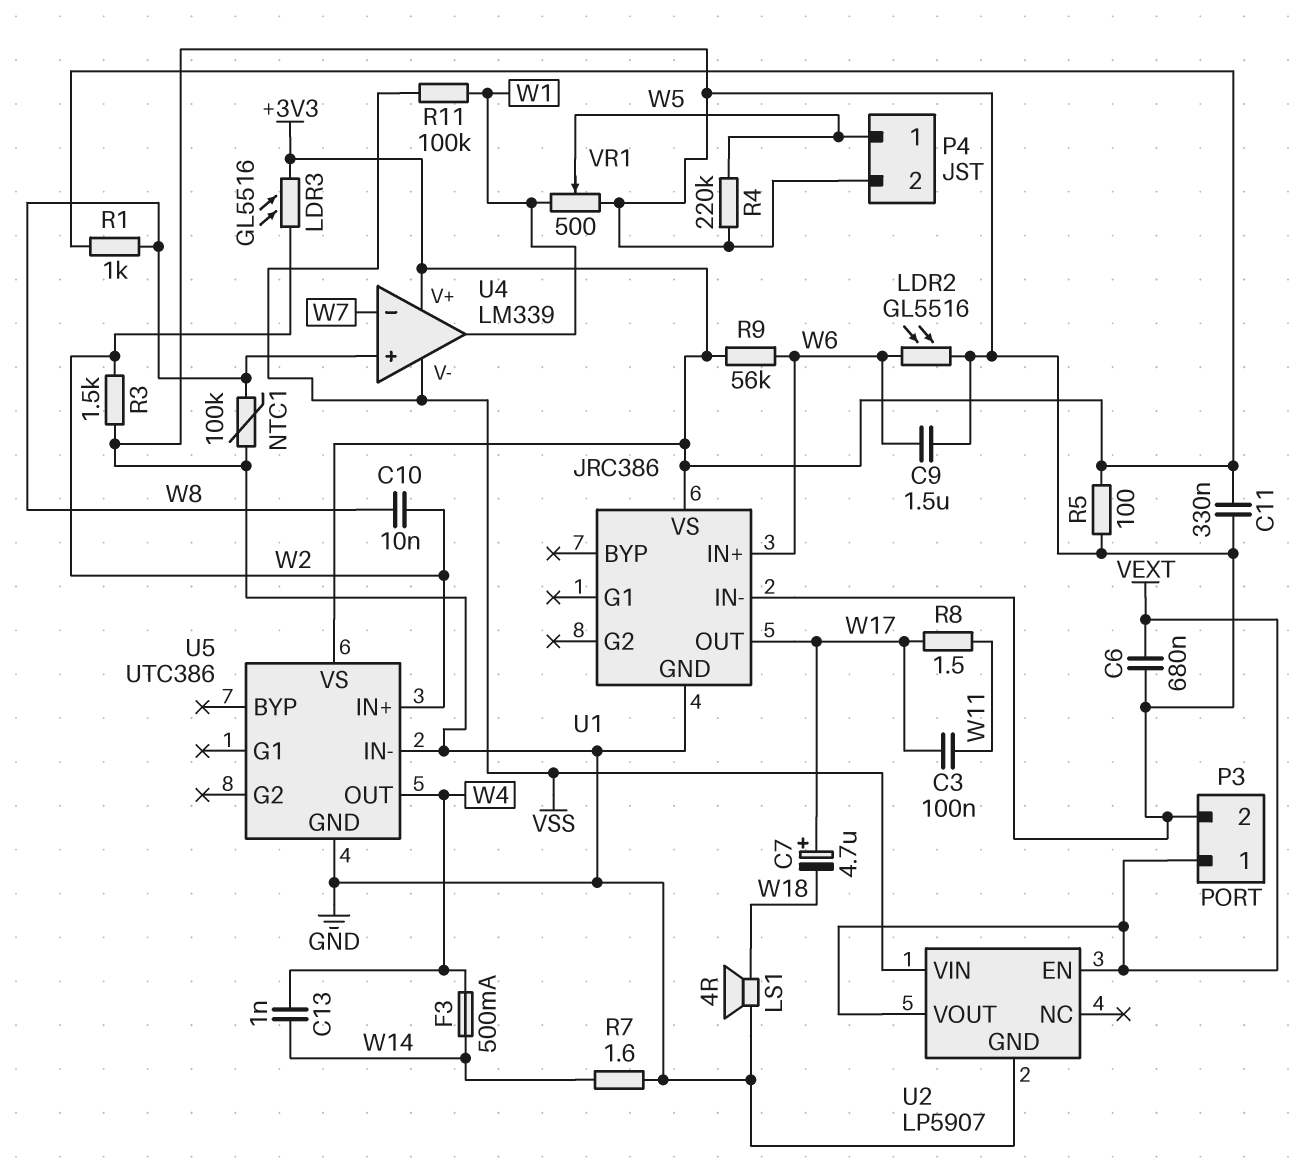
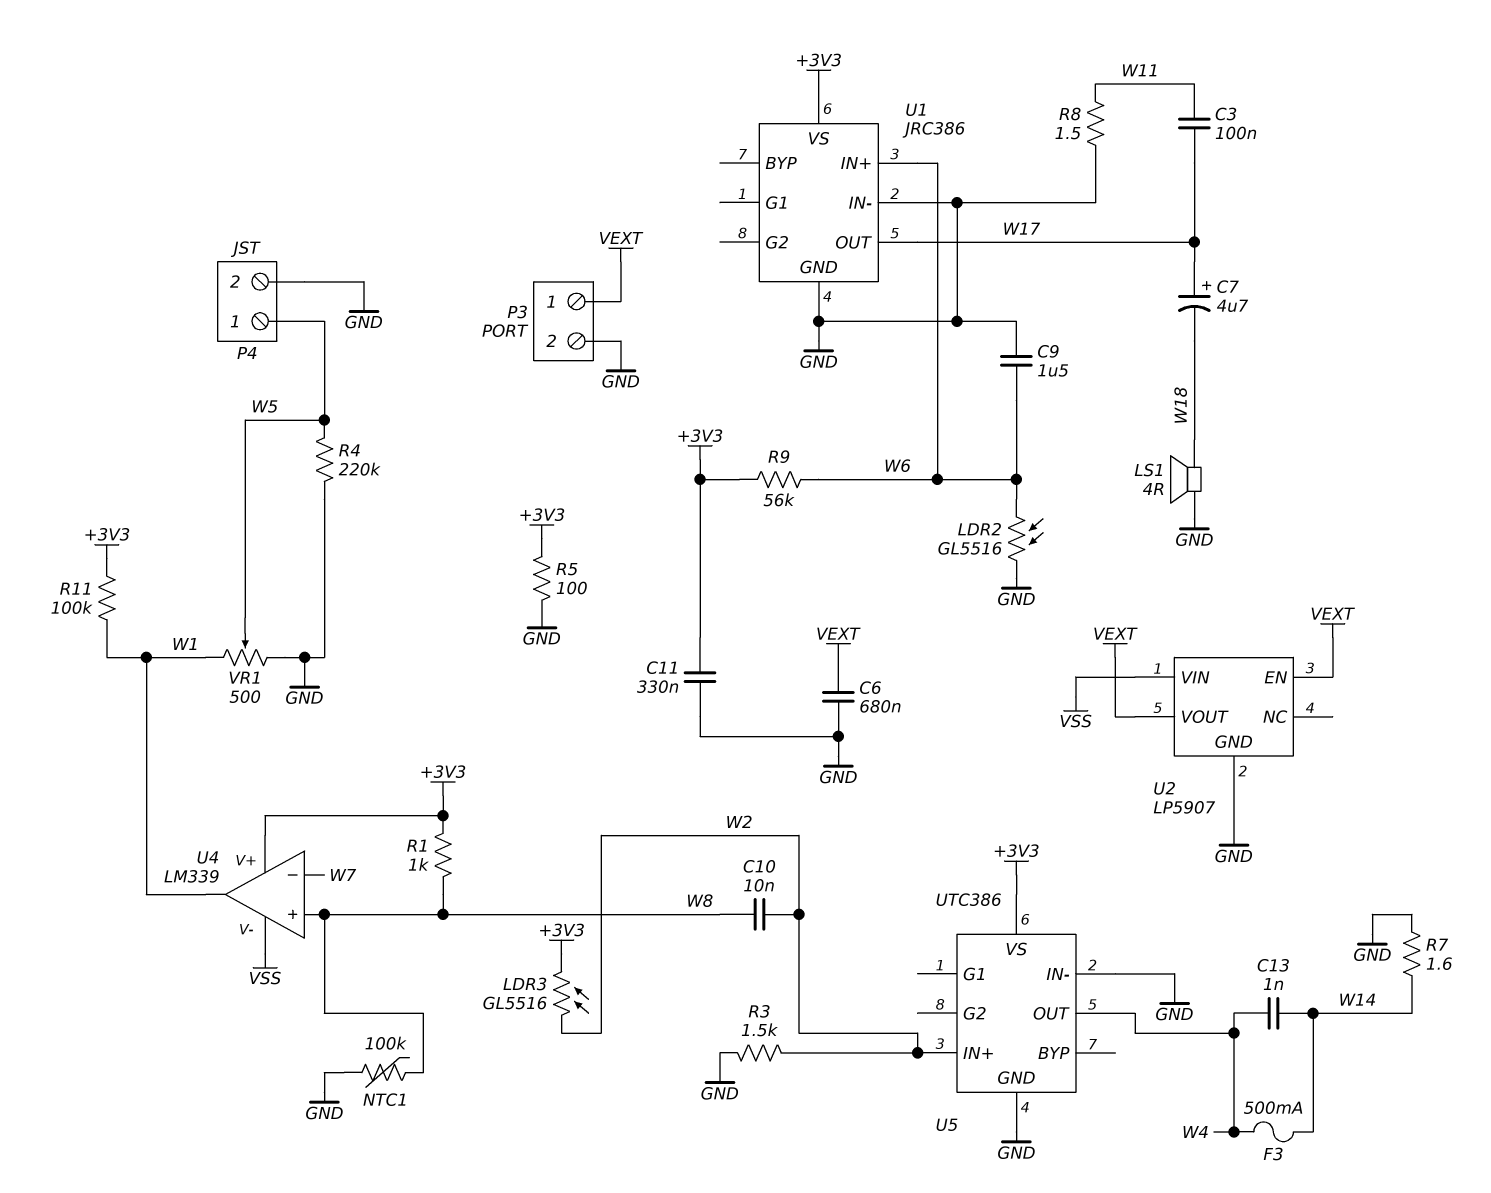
R8: 1.5 (W11, W17) -> 1.5 (GND, W11)
R11: 100k (VSS, W1) -> 100k (+3V3, W1)

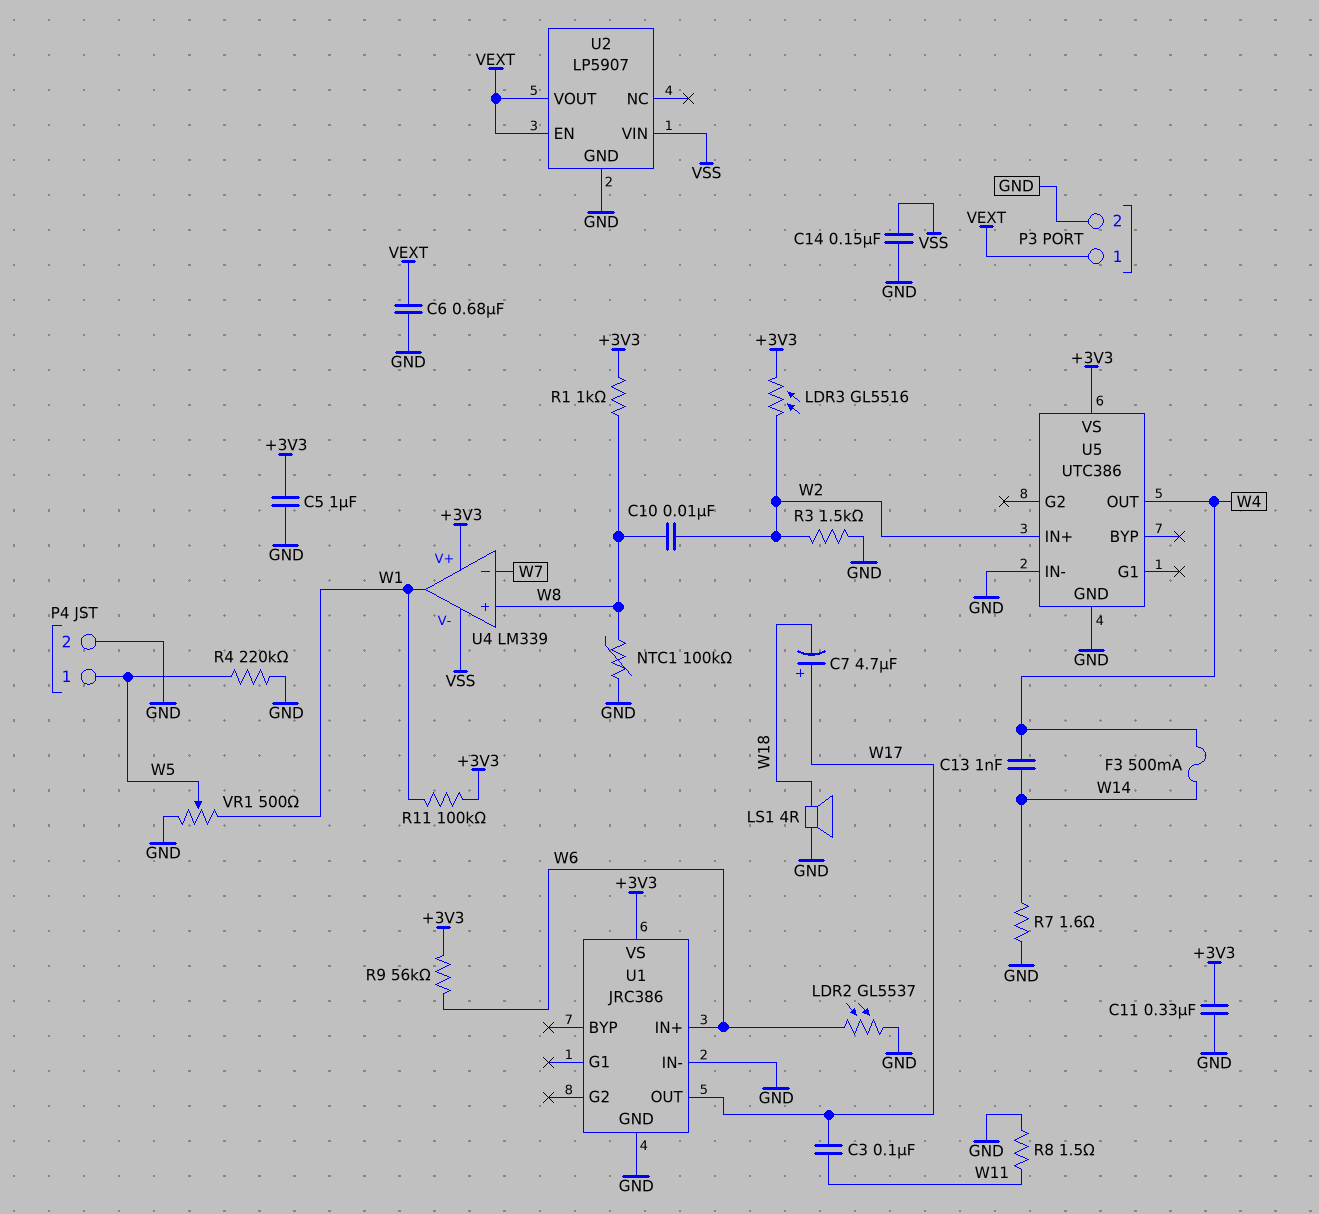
C5: none -> 1uF (+3V3, GND)
C9: 1.5uF (GND, W6) -> none
C14: none -> 150nF (GND, VSS)
LDR2: GL5516 (GND, W6) -> GL5537 (GND, W6)
R5: 100 (+3V3, GND) -> none

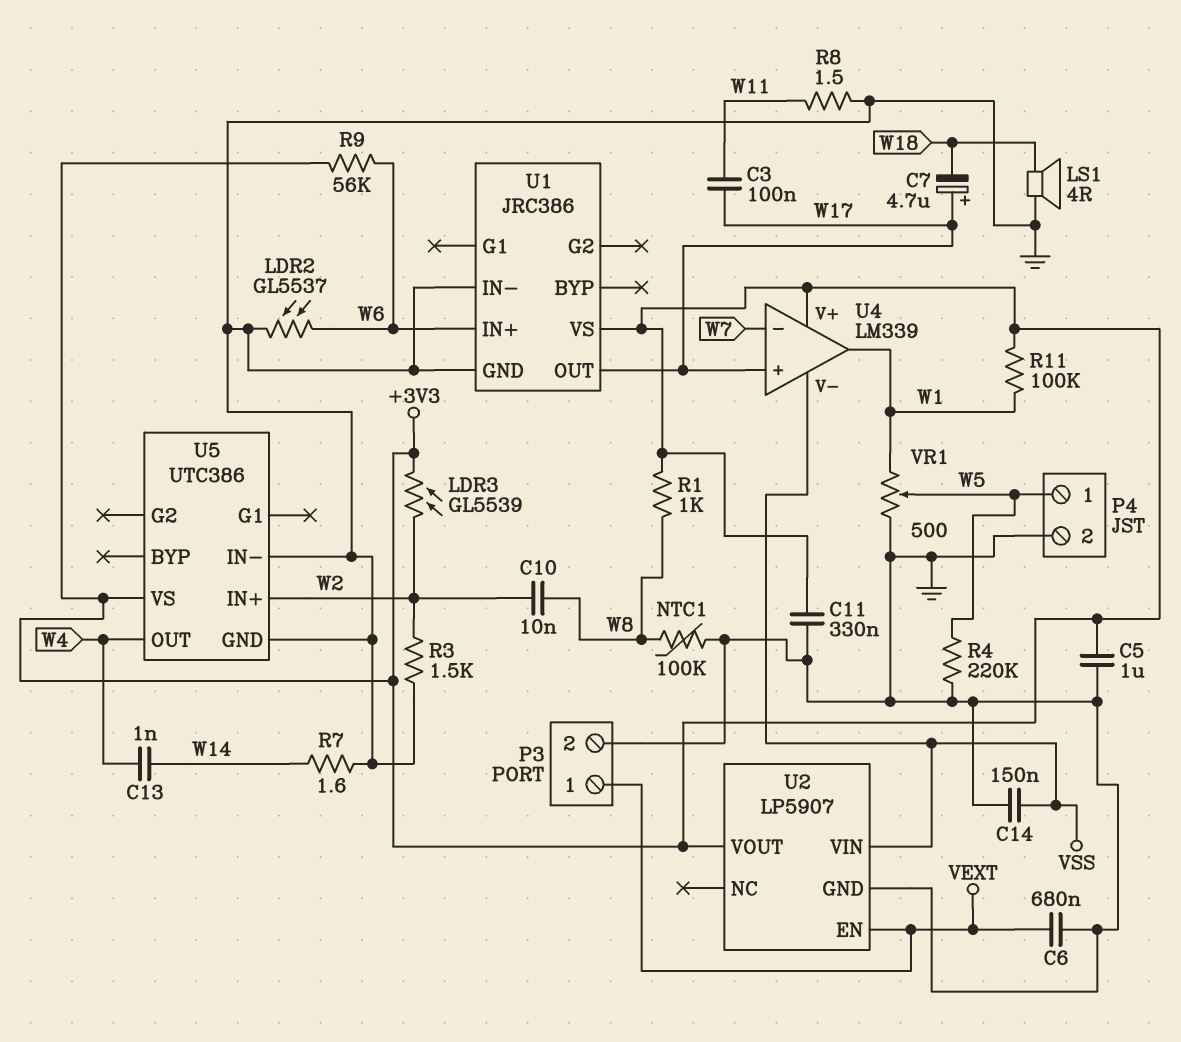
F3: 500mA (W4, W14) -> none
LDR3: GL5516 (+3V3, W2) -> GL5539 (+3V3, W2)
U2 pin VOUT: VEXT -> +3V3
U4 pin in+: W8 -> W17

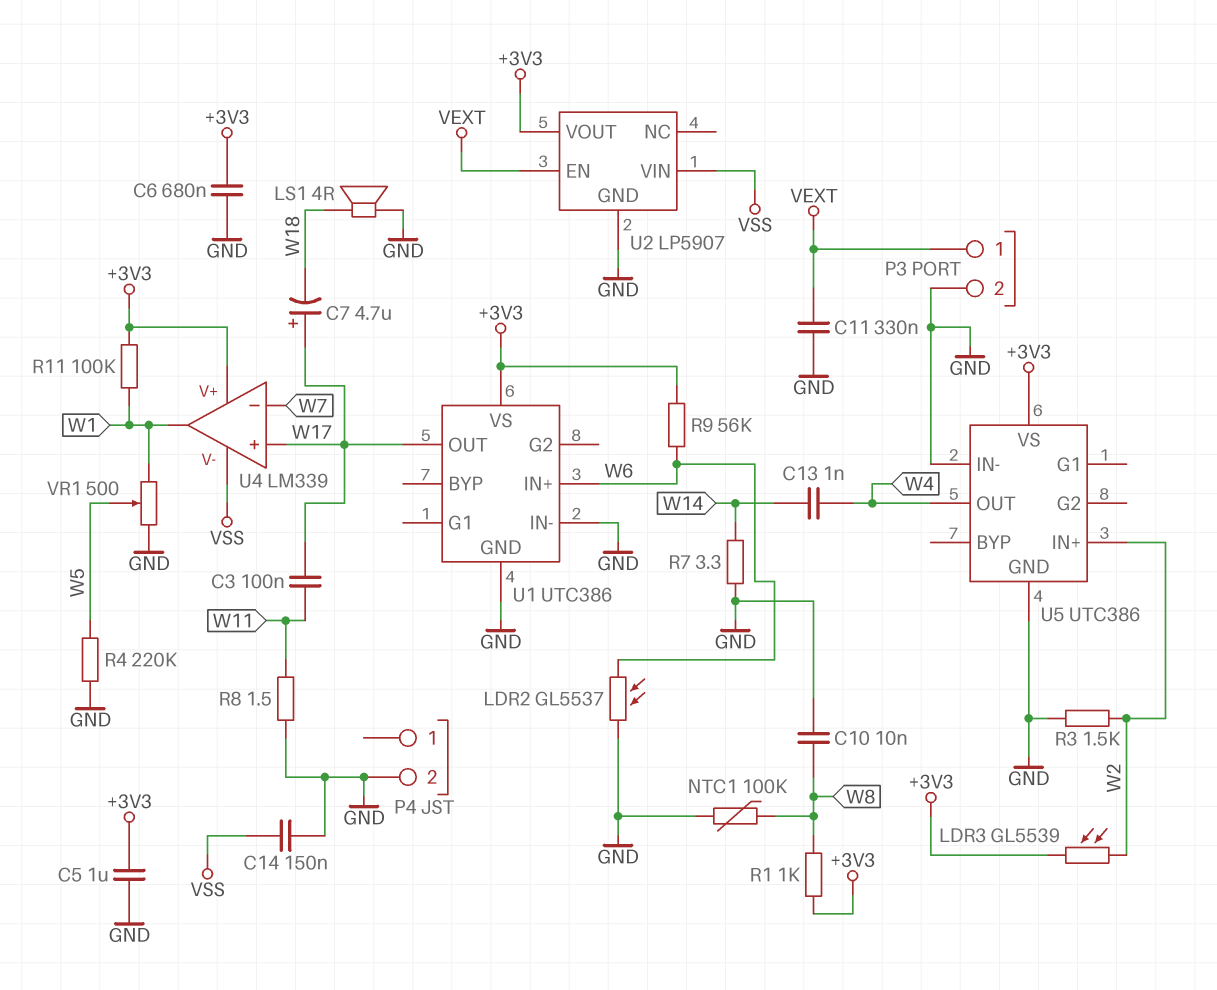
C6: 680nF (GND, VEXT) -> 680nF (+3V3, GND)
C10: 10nF (W2, W8) -> 10nF (GND, W8)
C11: 330nF (+3V3, GND) -> 330nF (GND, VEXT)
P4 pin 1: W5 -> none
R7: 1.6 (GND, W14) -> 3.3 (GND, W14)
U1: JRC386 -> UTC386

